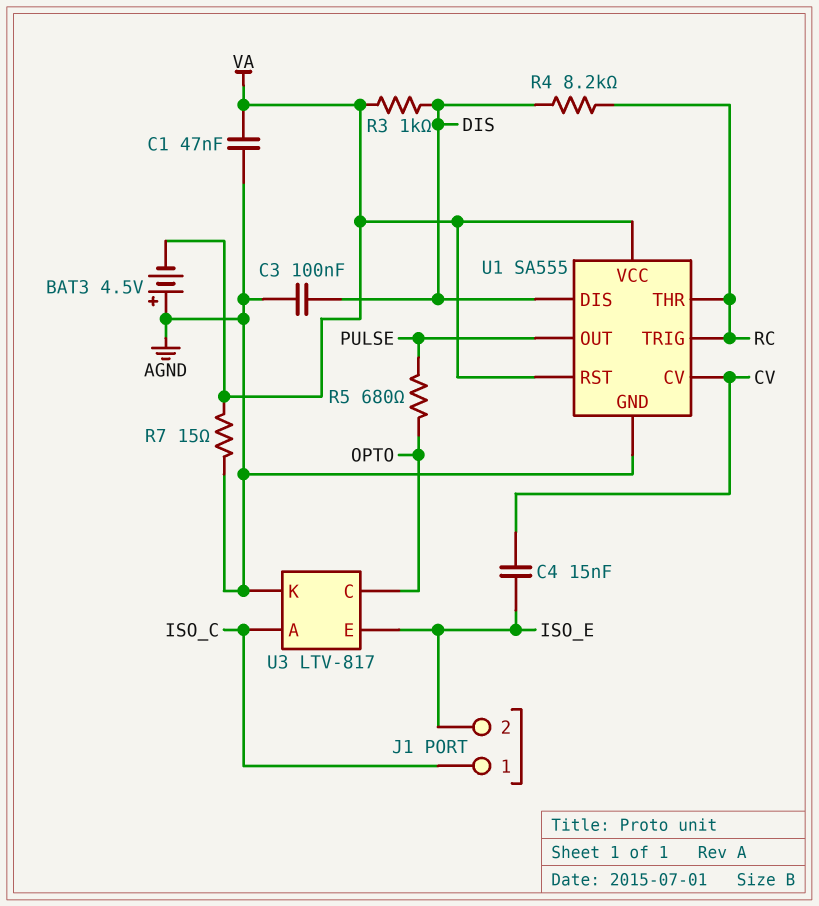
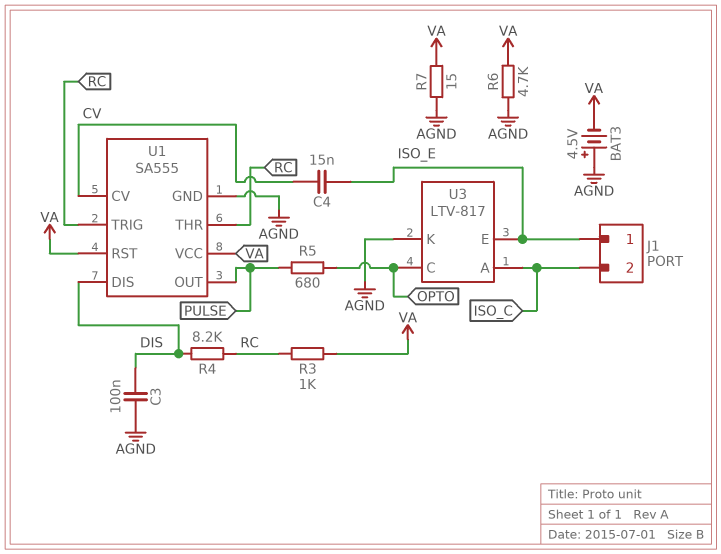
C1: 47nF (AGND, VA) -> none
J1 pin 1: ISO_C -> ISO_E
J1 pin 2: ISO_E -> ISO_C
R3: 1k (DIS, VA) -> 1k (RC, VA)
R6: none -> 4.7k (AGND, VA)

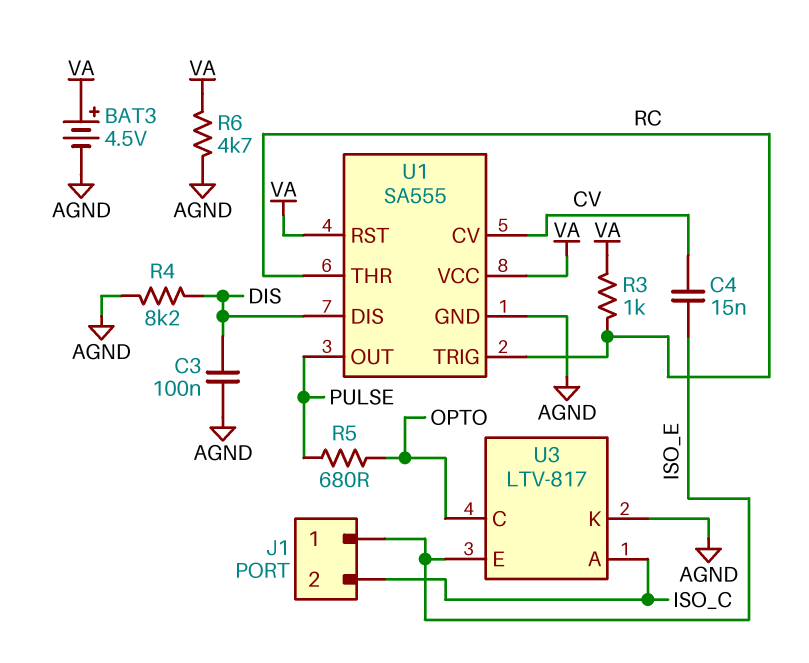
BAT3: 4.5V (plus AGND, minus VA) -> 4.5V (plus VA, minus AGND)
R4: 8.2k (DIS, RC) -> 8.2k (AGND, DIS)
R7: 15 (AGND, VA) -> none

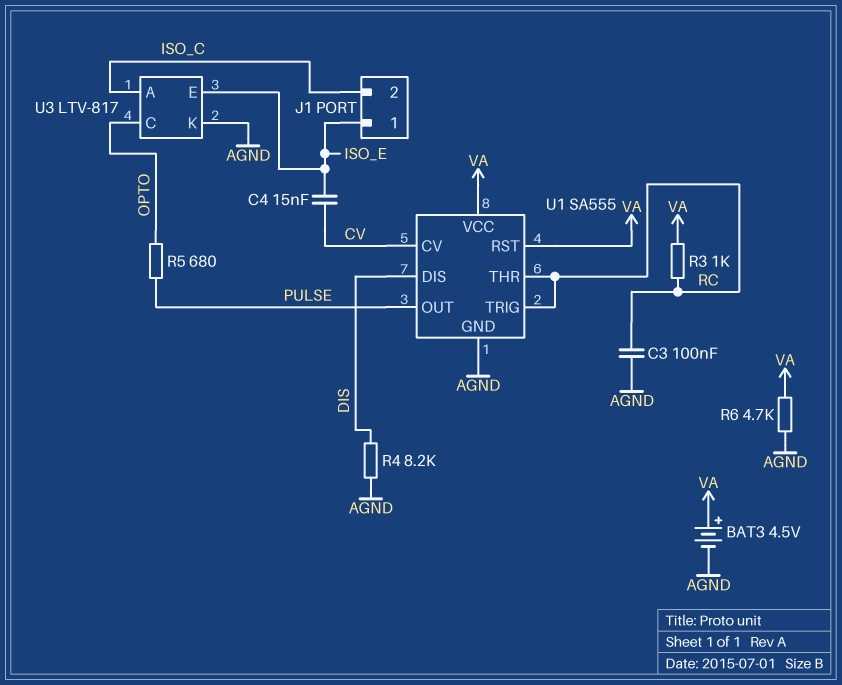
C3: 100nF (AGND, DIS) -> 100nF (AGND, RC)

